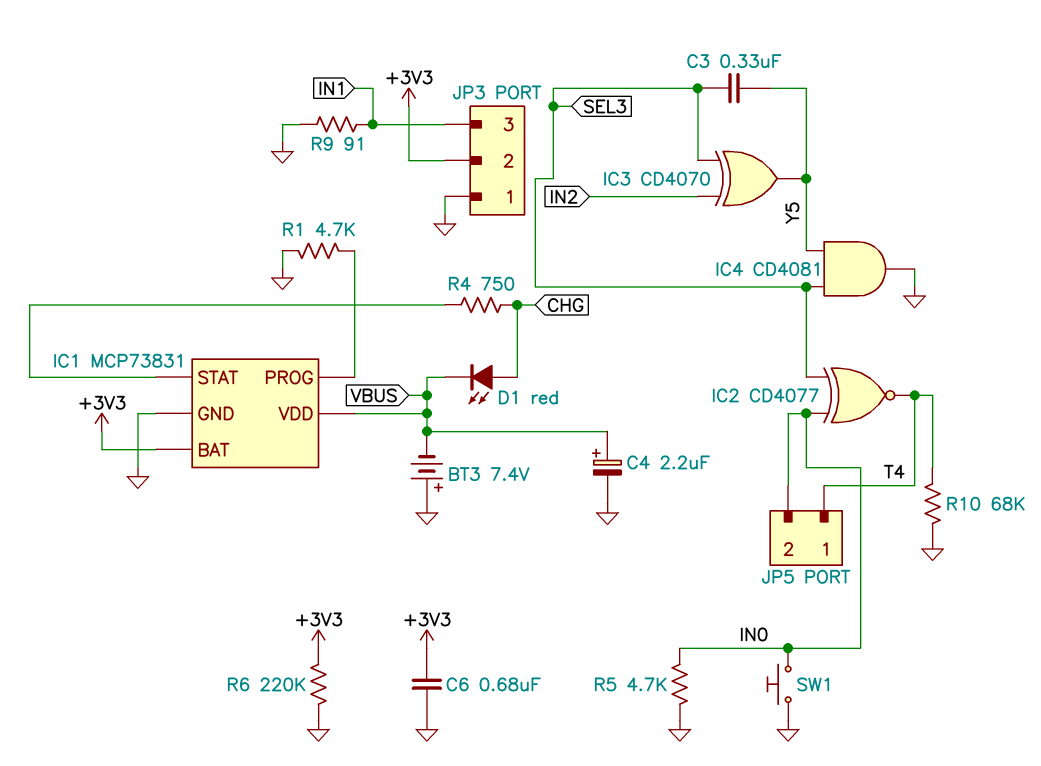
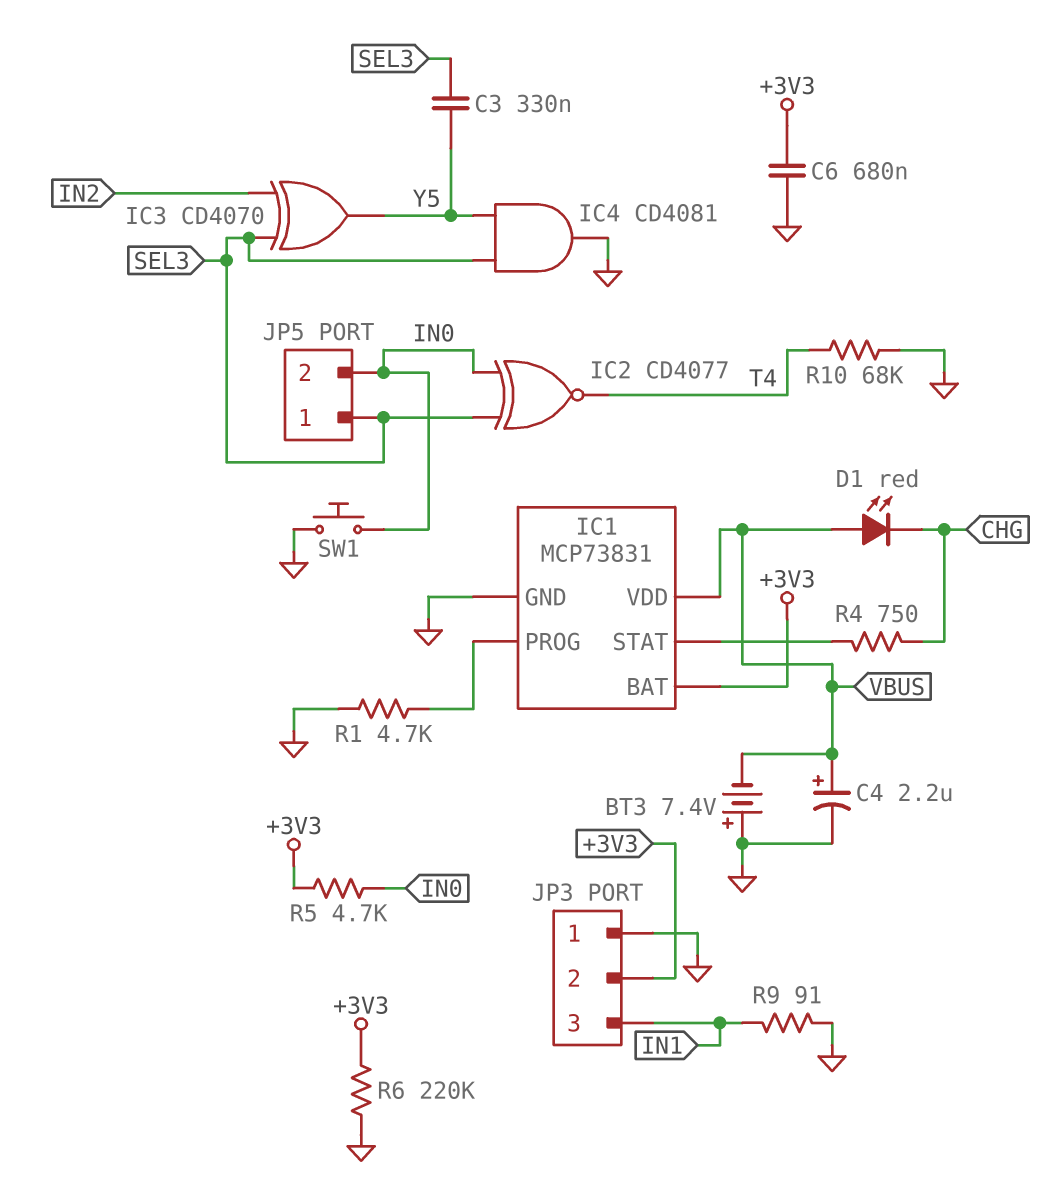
D1: LED red (A CHG, K VBUS) -> LED red (A VBUS, K CHG)
JP5 pin 1: T4 -> SEL3
R5: 4.7k (GND, IN0) -> 4.7k (+3V3, IN0)

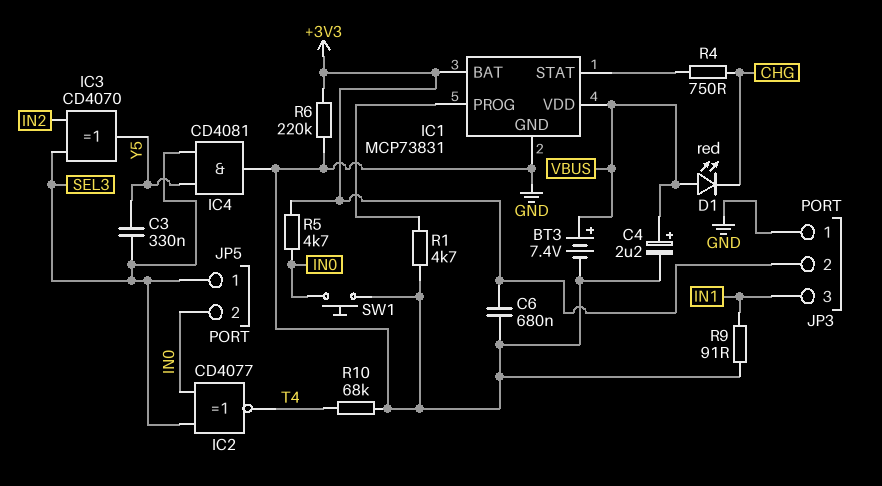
BT3: 7.4V (plus GND, minus VBUS) -> 7.4V (plus VBUS, minus GND)

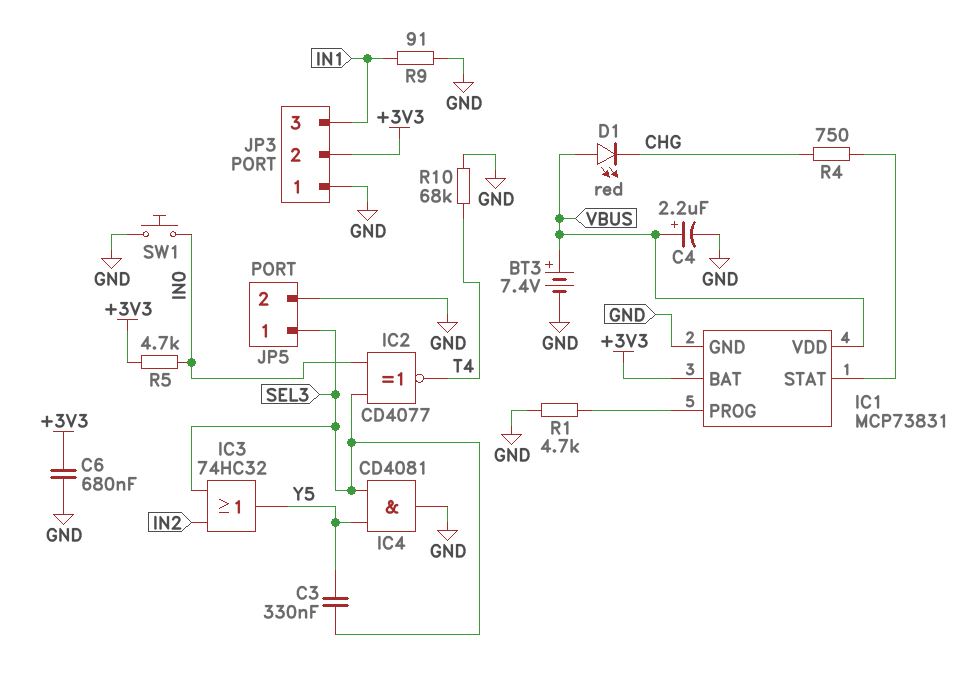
IC3: XOR CD4070 (in IN2, in SEL3, out Y5) -> OR 74HC32 (in IN2, in SEL3, out Y5)
JP5 pin 2: IN0 -> GND
R6: 220k (+3V3, GND) -> none

